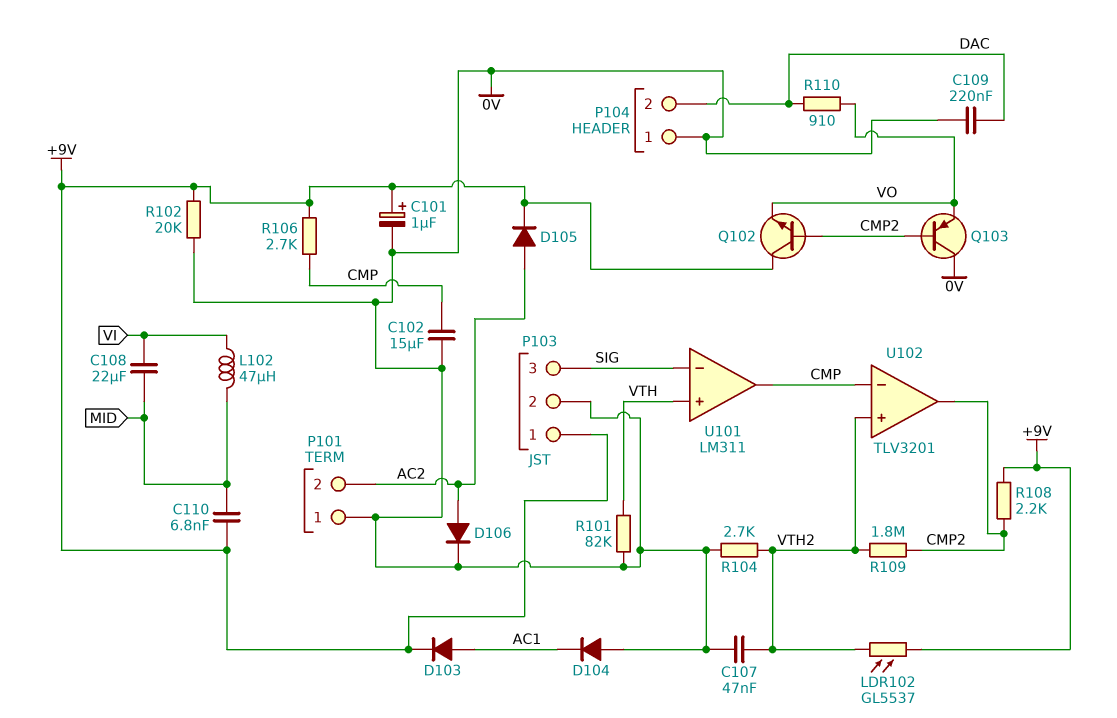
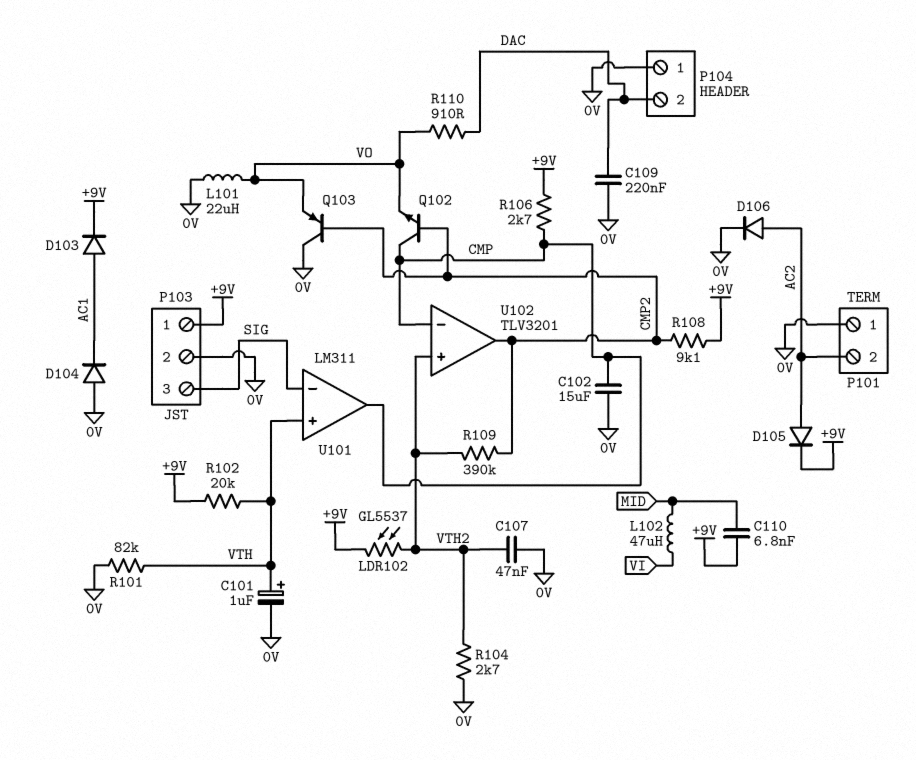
C101: 1uF (plus +9V, minus 0V) -> 1uF (plus VTH, minus 0V)
C108: 22uF (MID, VI) -> none
L101: none -> 22uH (0V, VO)
Q102: NPN (B CMP2, C +9V, E VO) -> NPN (B CMP2, C CMP, E VO)
R102: 20k (+9V, 0V) -> 20k (+9V, VTH)
R108: 2.2k (+9V, CMP2) -> 9.1k (+9V, CMP2)
R109: 1.8M (CMP2, VTH2) -> 390k (CMP2, VTH2)

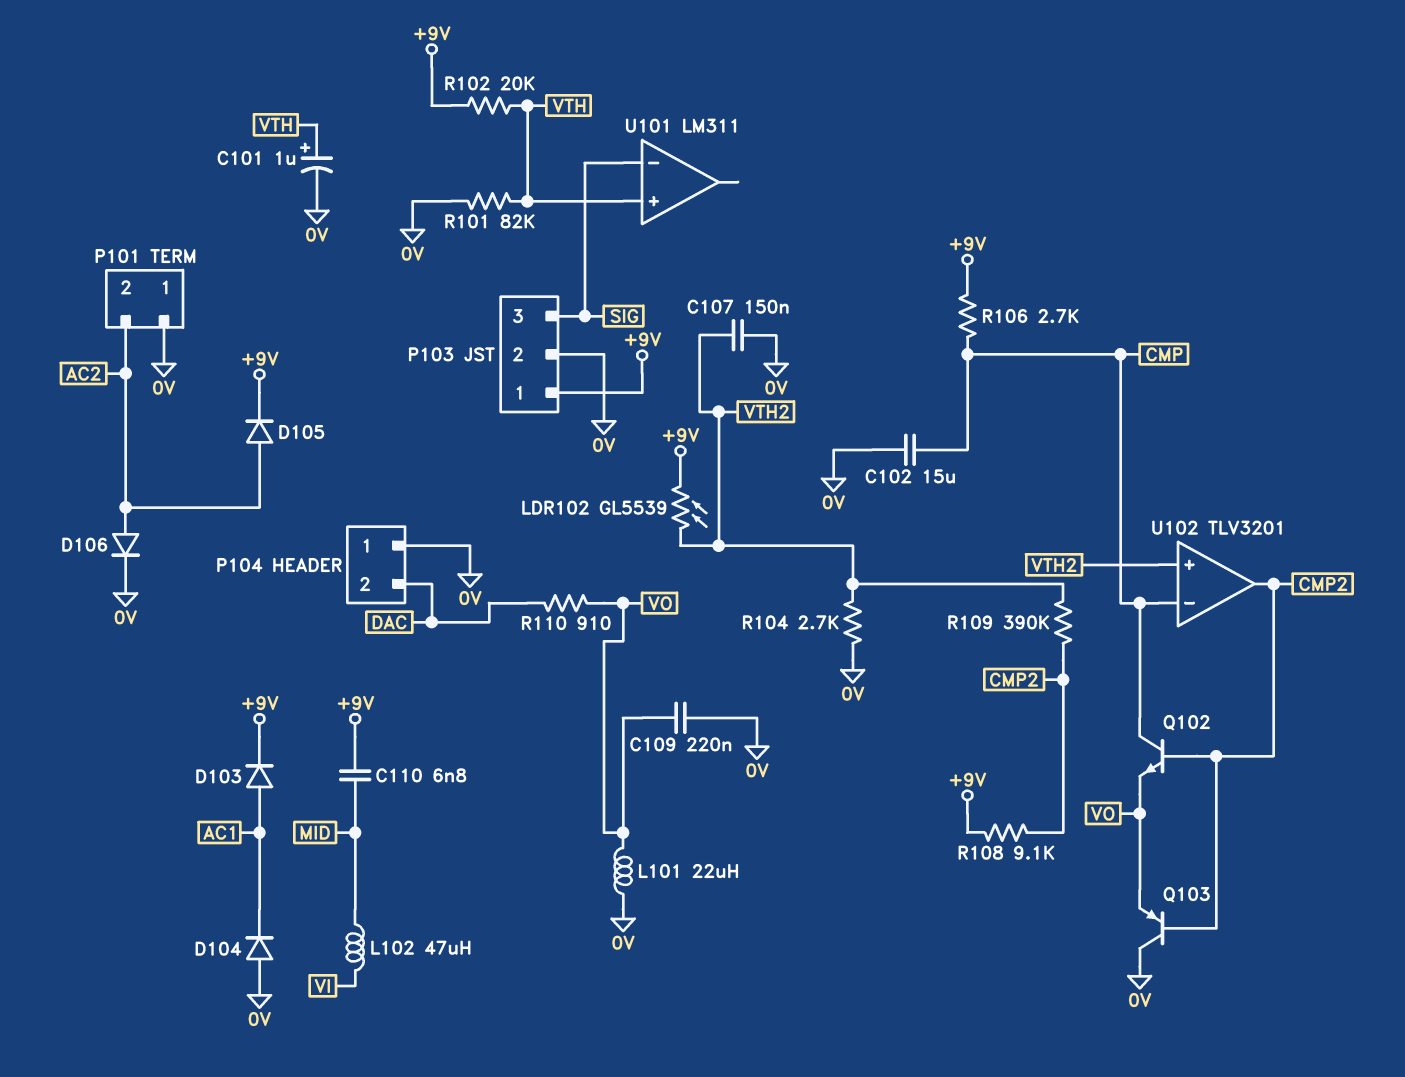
C107: 47nF (0V, VTH2) -> 150nF (0V, VTH2)
C109: 220nF (0V, DAC) -> 220nF (0V, VO)
LDR102: GL5537 (+9V, VTH2) -> GL5539 (+9V, VTH2)
U101 pin out: CMP -> none

